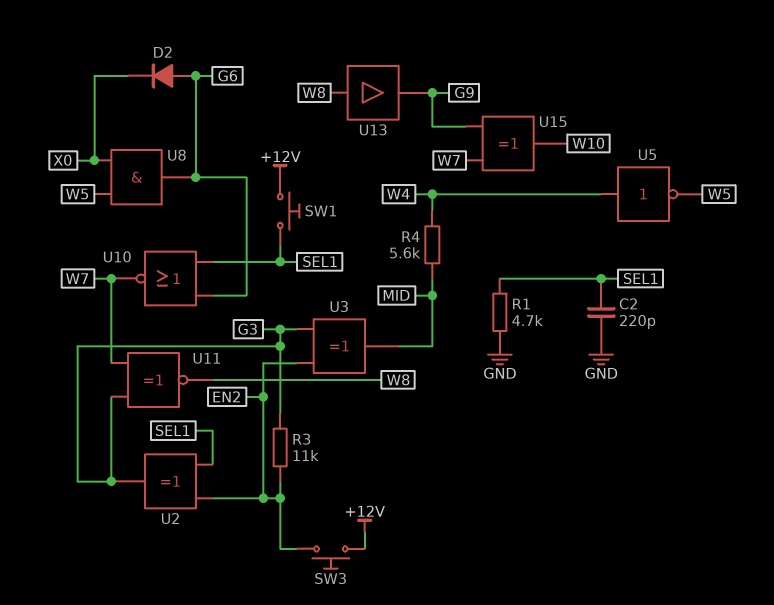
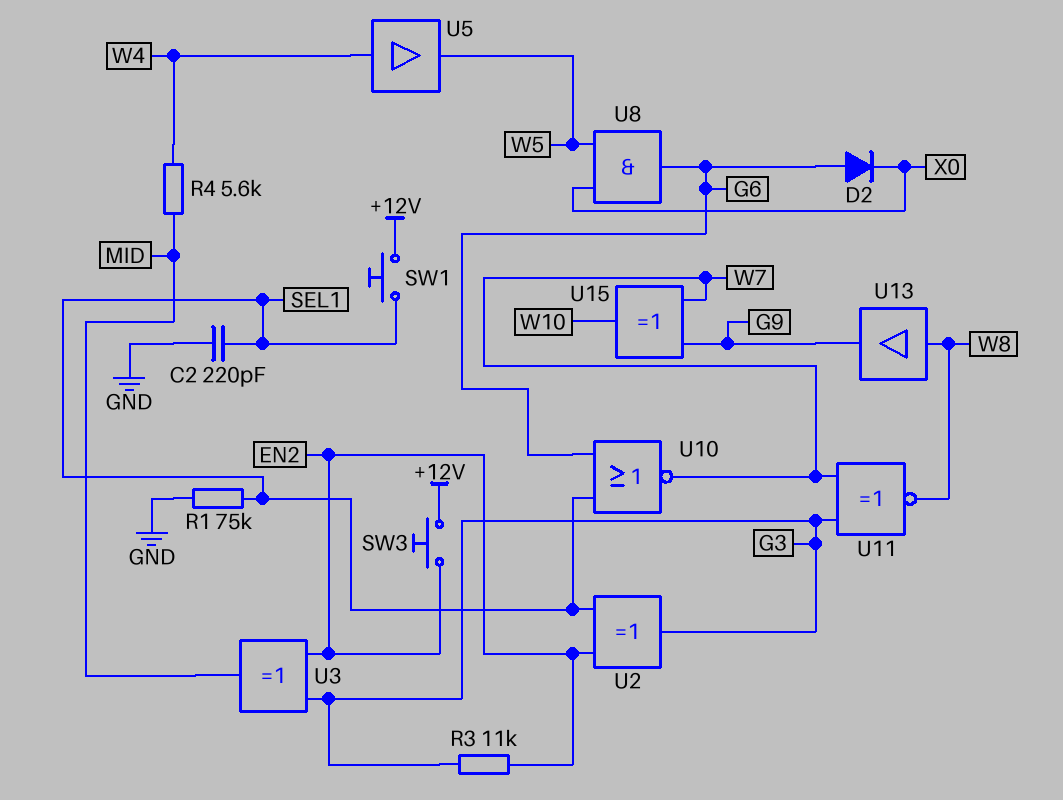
R1: 4.7k (GND, SEL1) -> 75k (GND, SEL1)
U5: NOT (in W4, out W5) -> buffer (in W4, out W5)

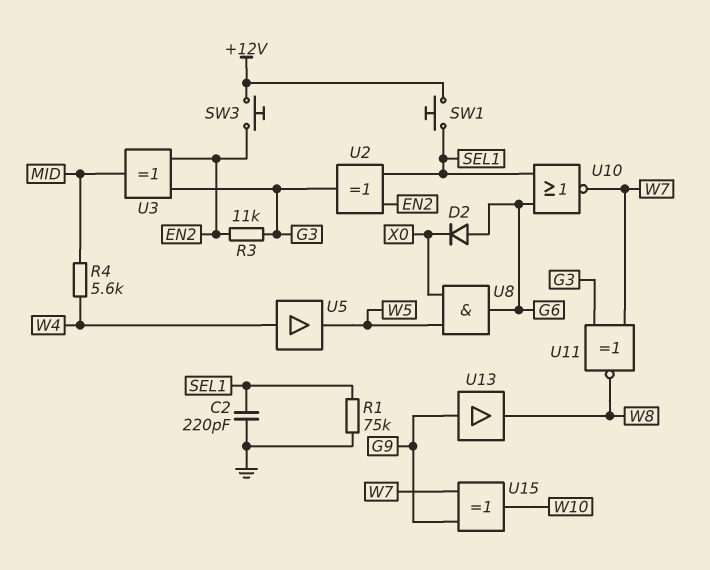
U13: buffer (in W8, out G9) -> buffer (in G9, out W8)

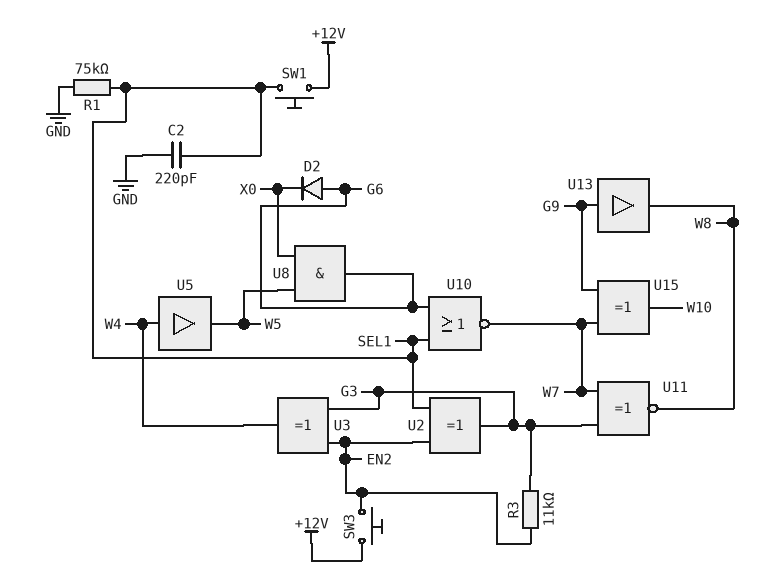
R4: 5.6k (MID, W4) -> none
U3: XOR (in EN2, in G3, out MID) -> XOR (in EN2, in G3, out W4)

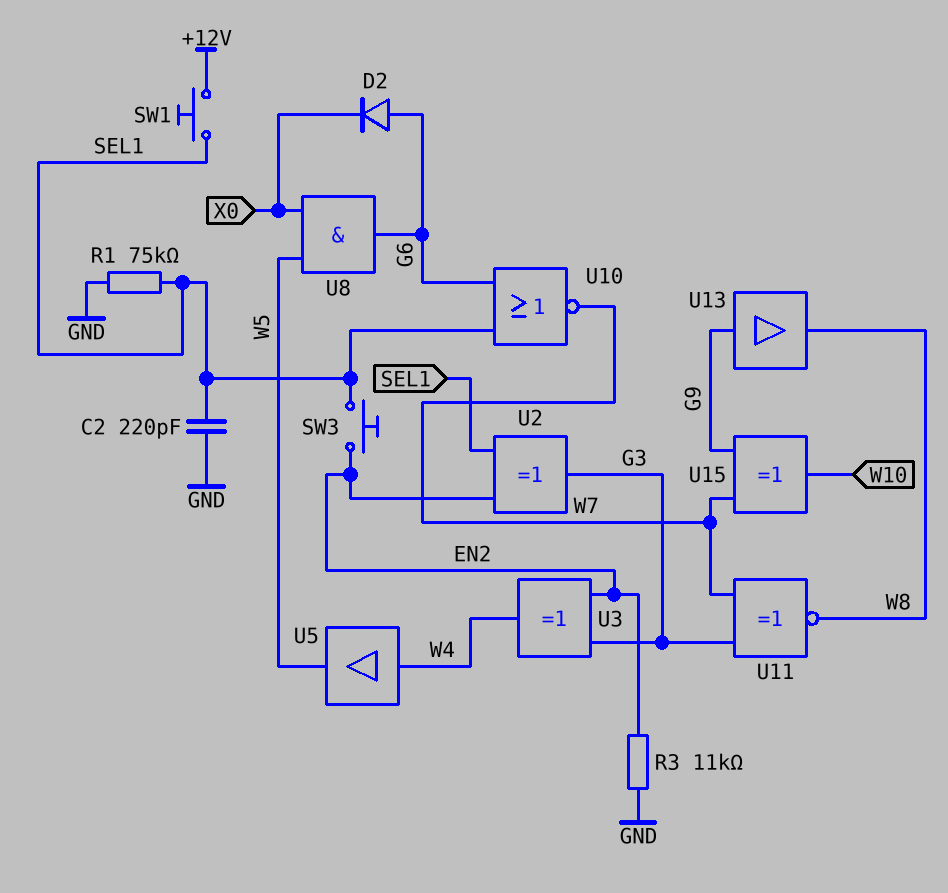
R3: 11k (EN2, G3) -> 11k (EN2, GND)
SW3: button (+12V, EN2) -> button (EN2, SEL1)

